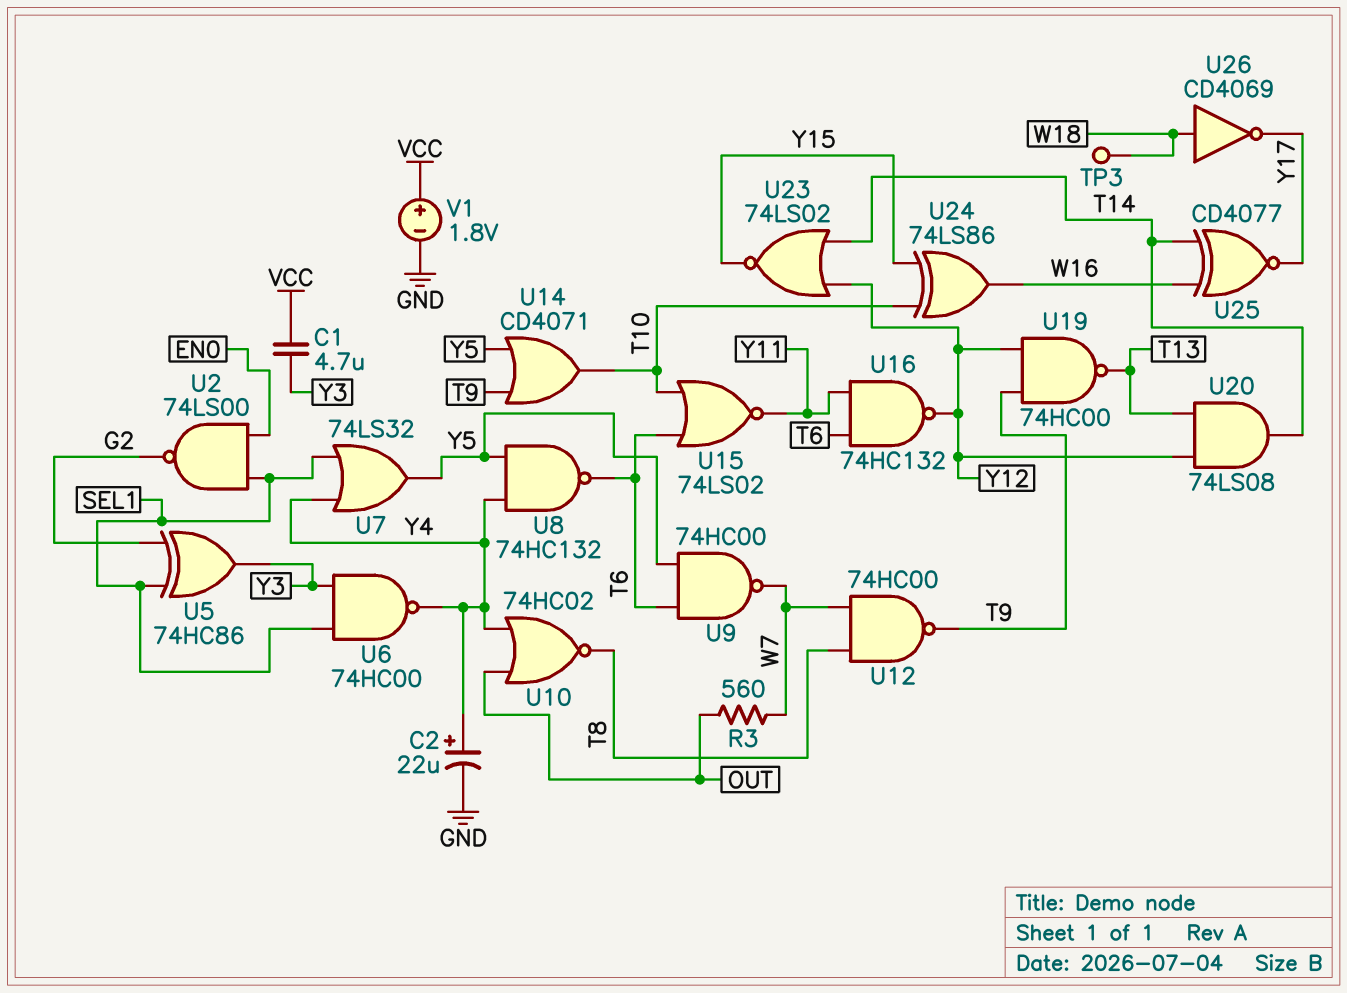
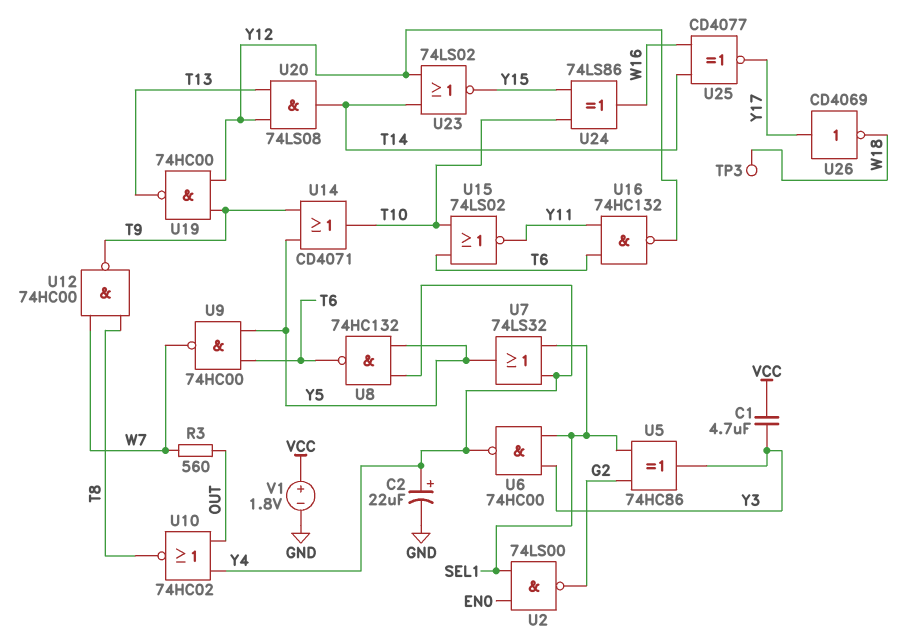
U26: NOT CD4069 (in W18, out Y17) -> NOT CD4069 (in Y17, out W18)

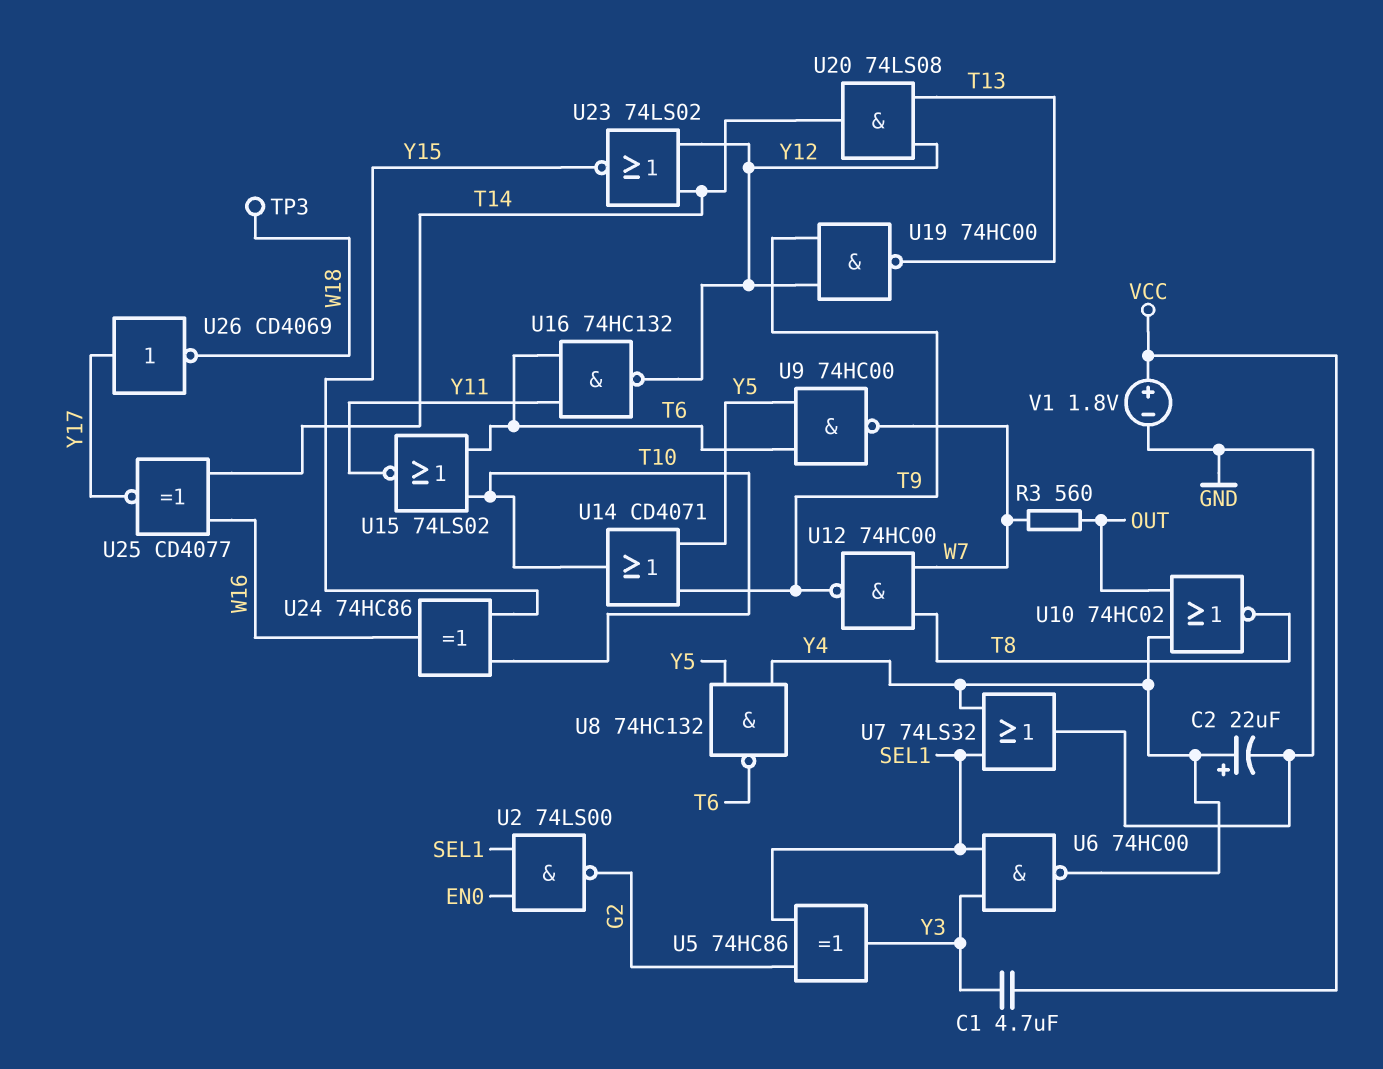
U7: OR 74LS32 (in SEL1, in Y4, out Y5) -> OR 74LS32 (in SEL1, in Y4, out GND)
U24: XOR 74LS86 (in T10, in Y15, out W16) -> XOR 74HC86 (in T10, in Y15, out W16)

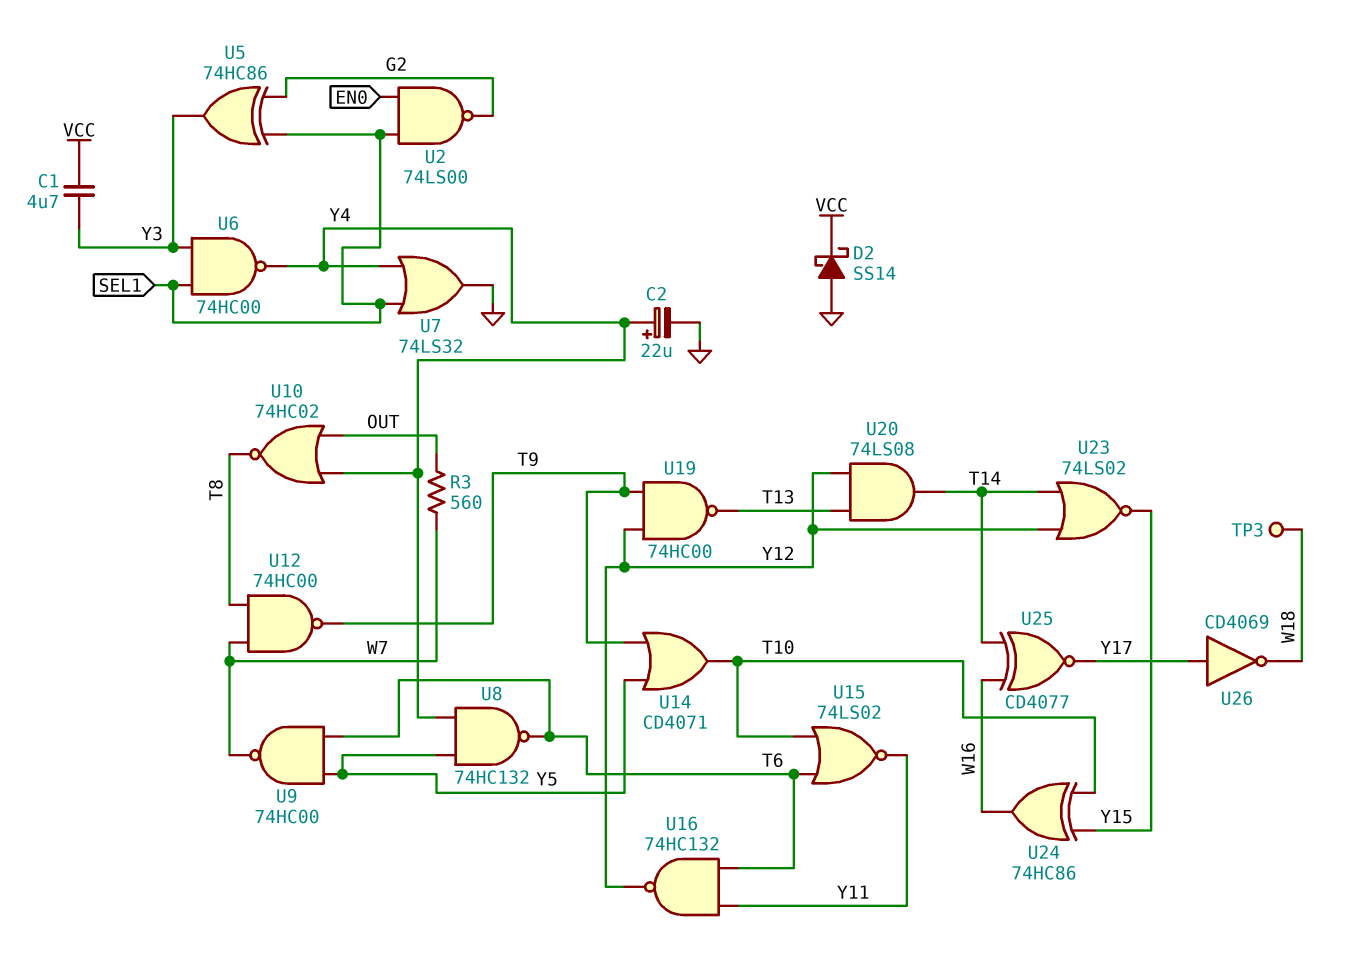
D2: none -> schottky SS14 (A GND, K VCC)
V1: 1.8V (plus VCC, minus GND) -> none

